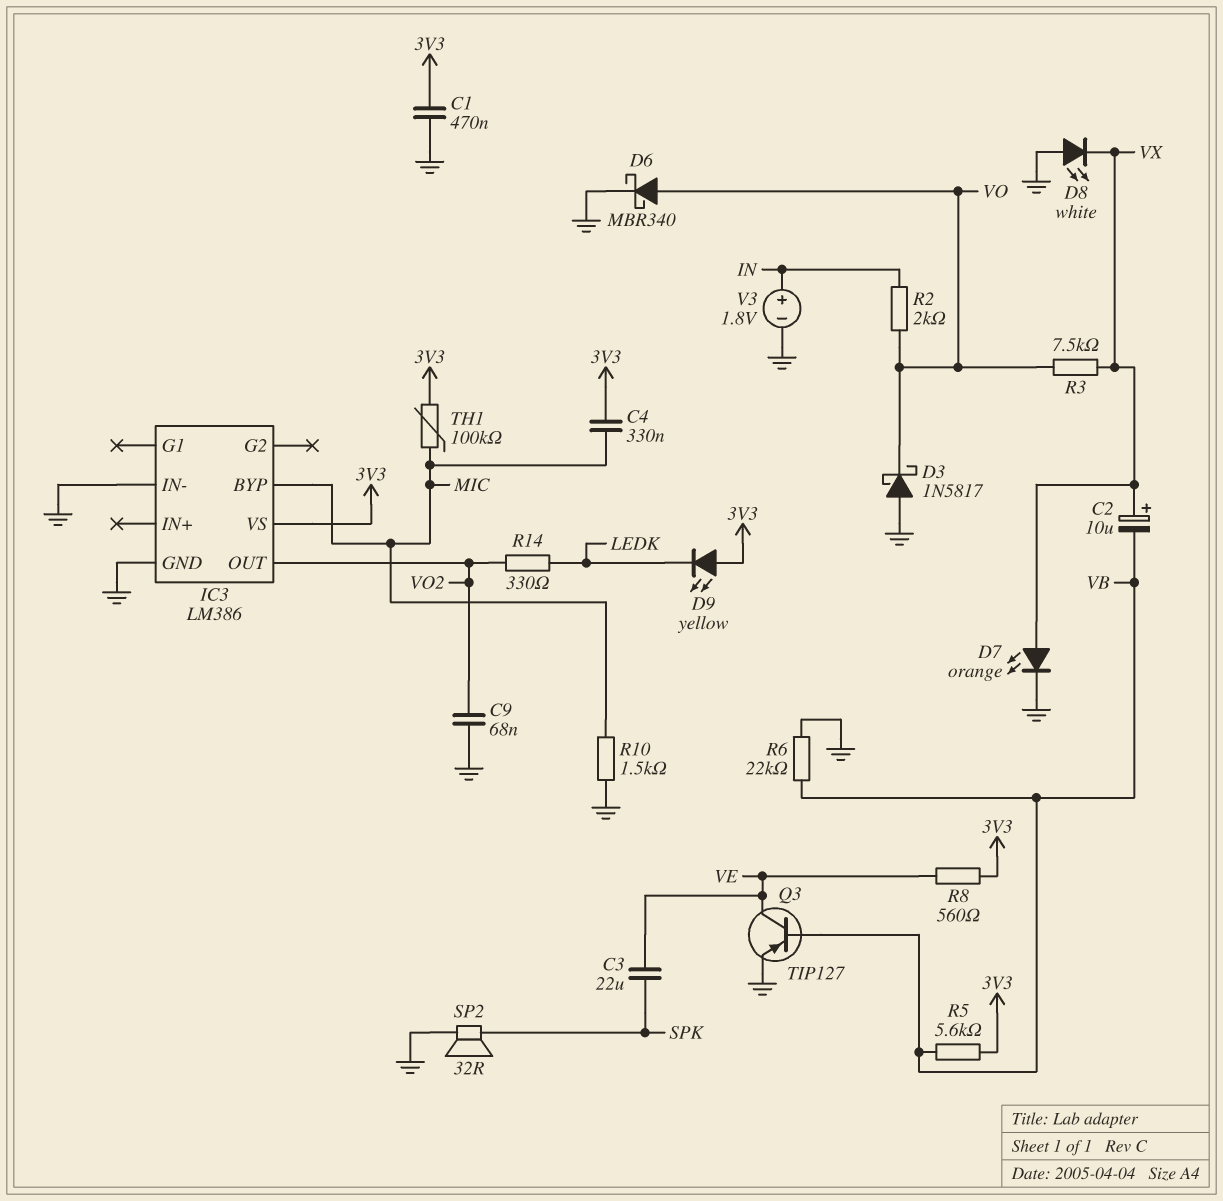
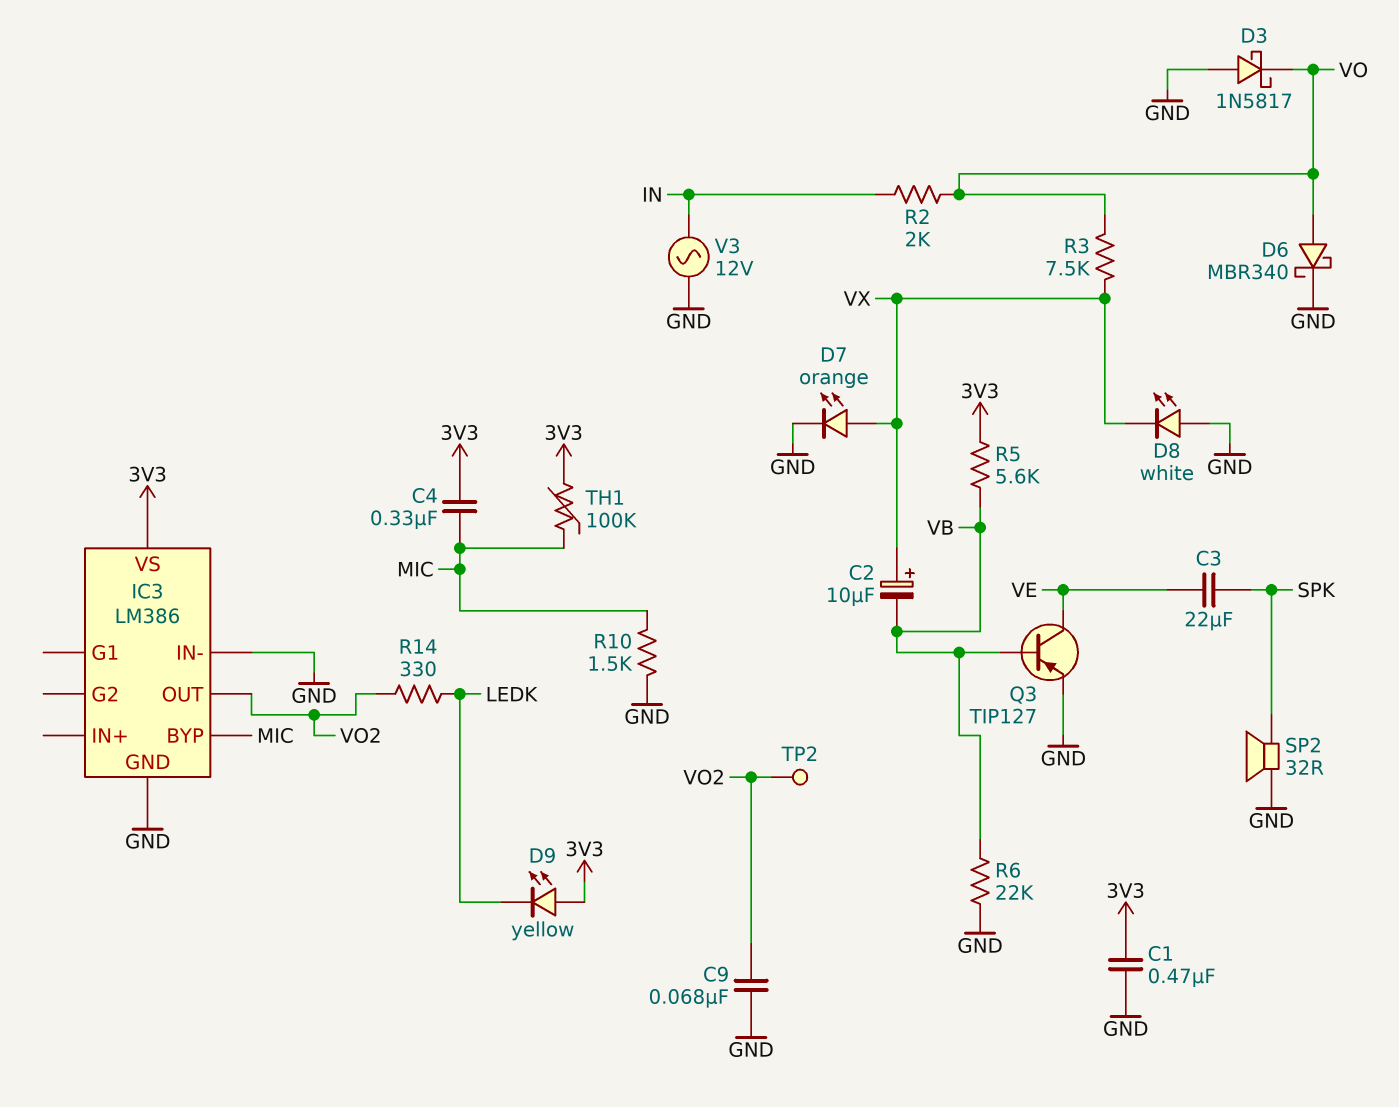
R8: 560 (3V3, VE) -> none
TP2: none -> test point (VO2)
V3: 1.8V (plus IN, minus GND) -> AC 12V (GND, IN)

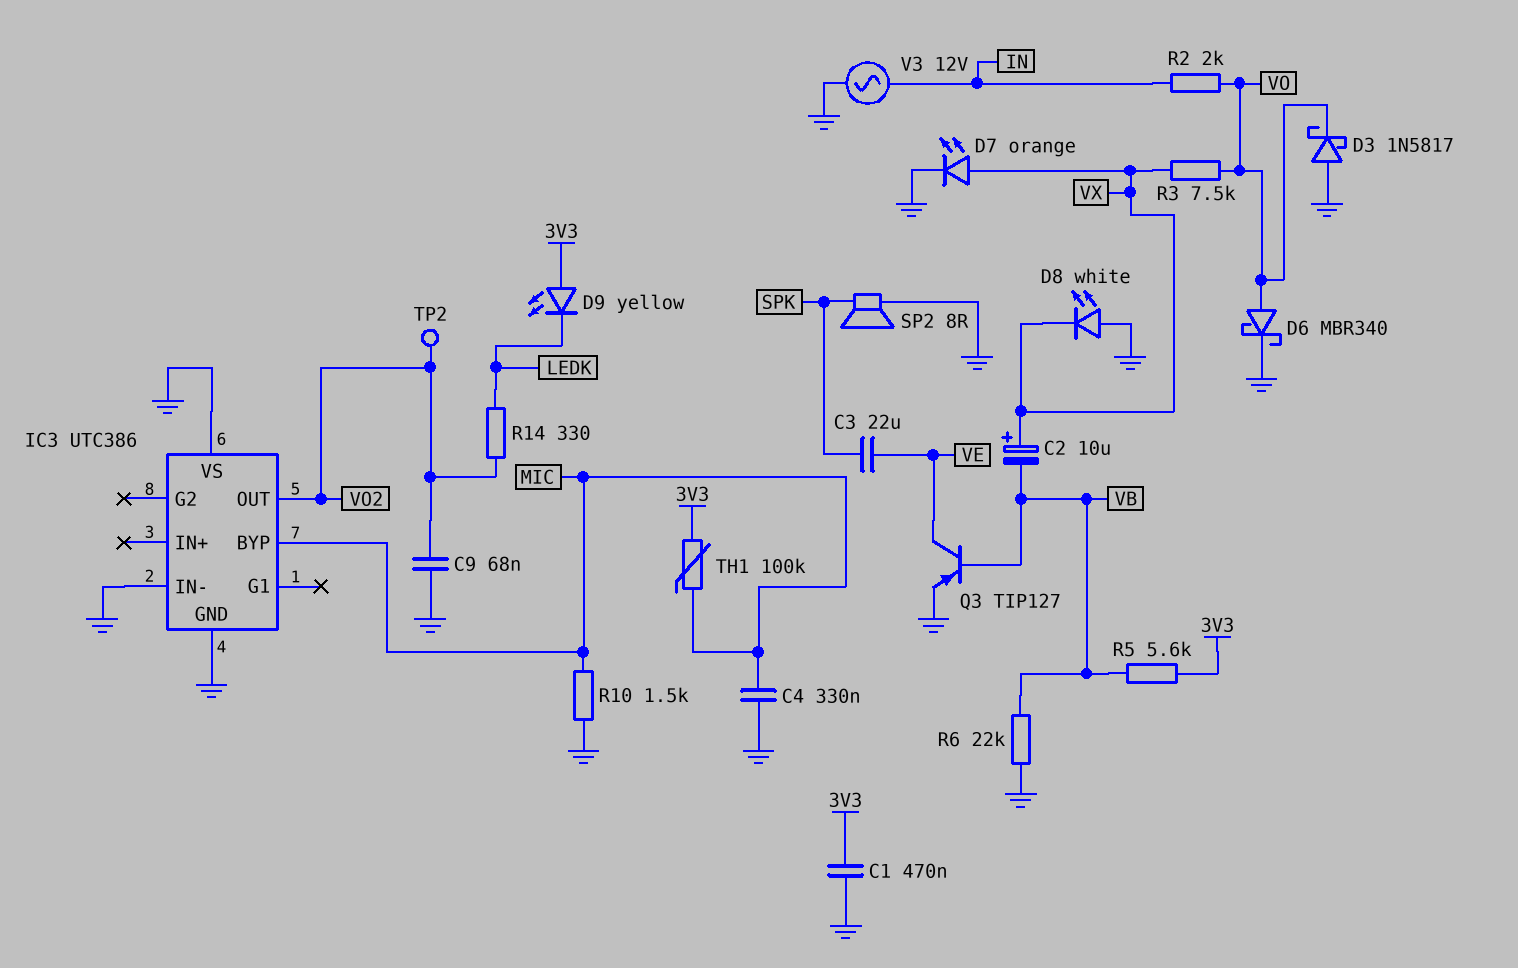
C4: 330nF (3V3, MIC) -> 330nF (GND, MIC)
IC3: LM386 -> UTC386
IC3 pin VS: 3V3 -> GND
SP2: speaker 32R (GND, SPK) -> speaker 8R (GND, SPK)

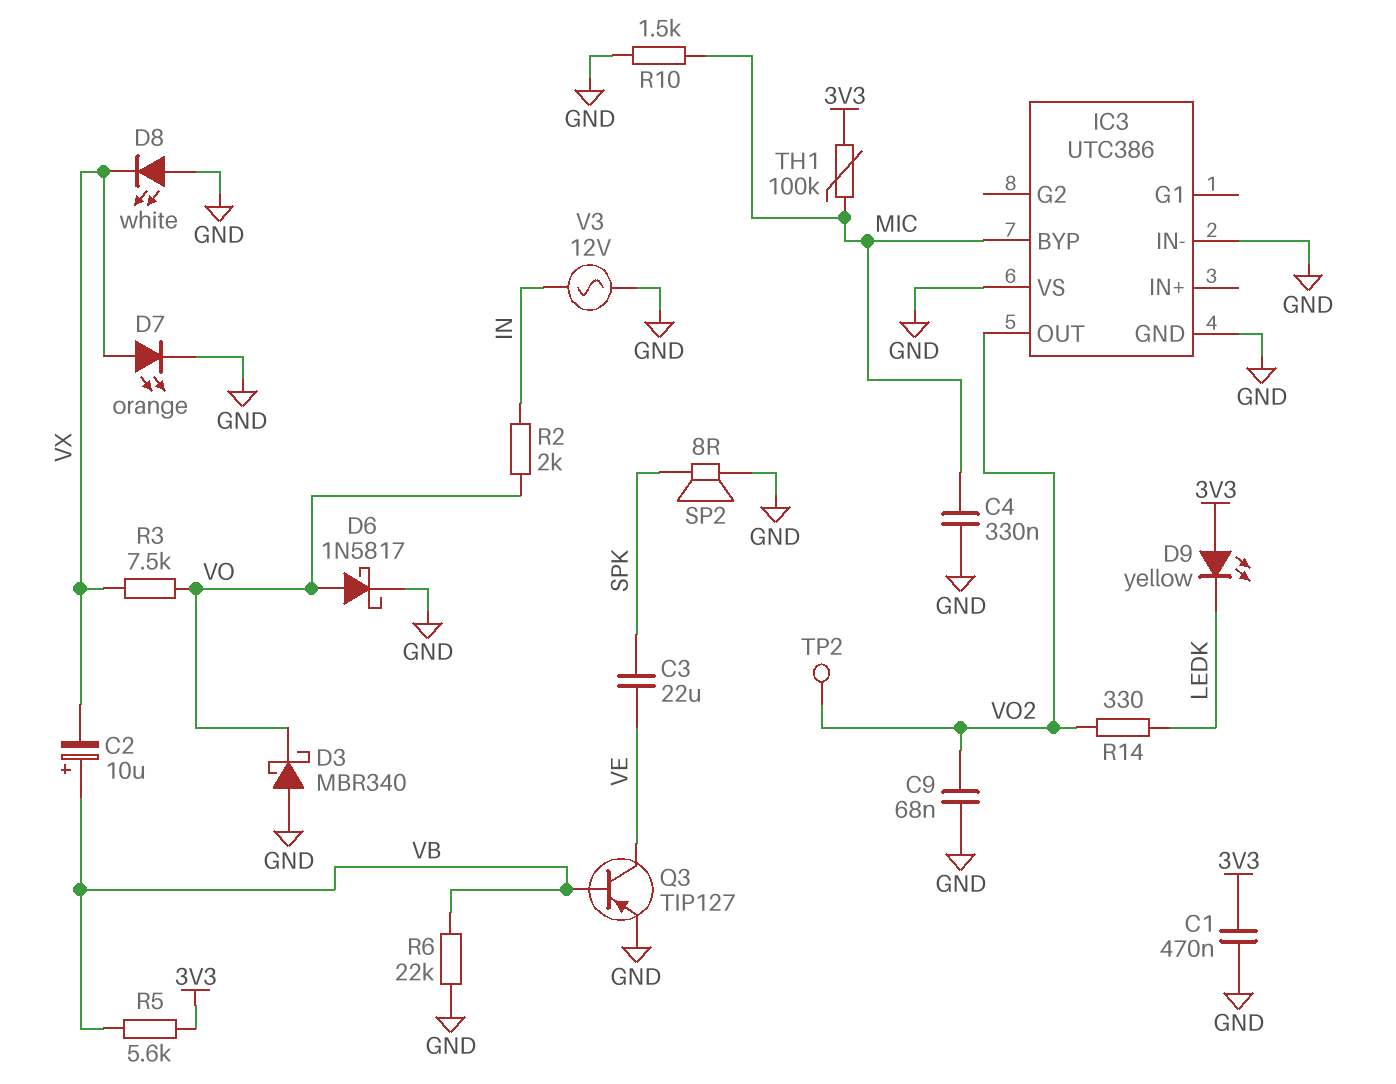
C2: 10uF (plus VX, minus VB) -> 10uF (plus VB, minus VX)
D3: schottky 1N5817 (A GND, K VO) -> schottky MBR340 (A GND, K VO)
D6: schottky MBR340 (A VO, K GND) -> schottky 1N5817 (A VO, K GND)

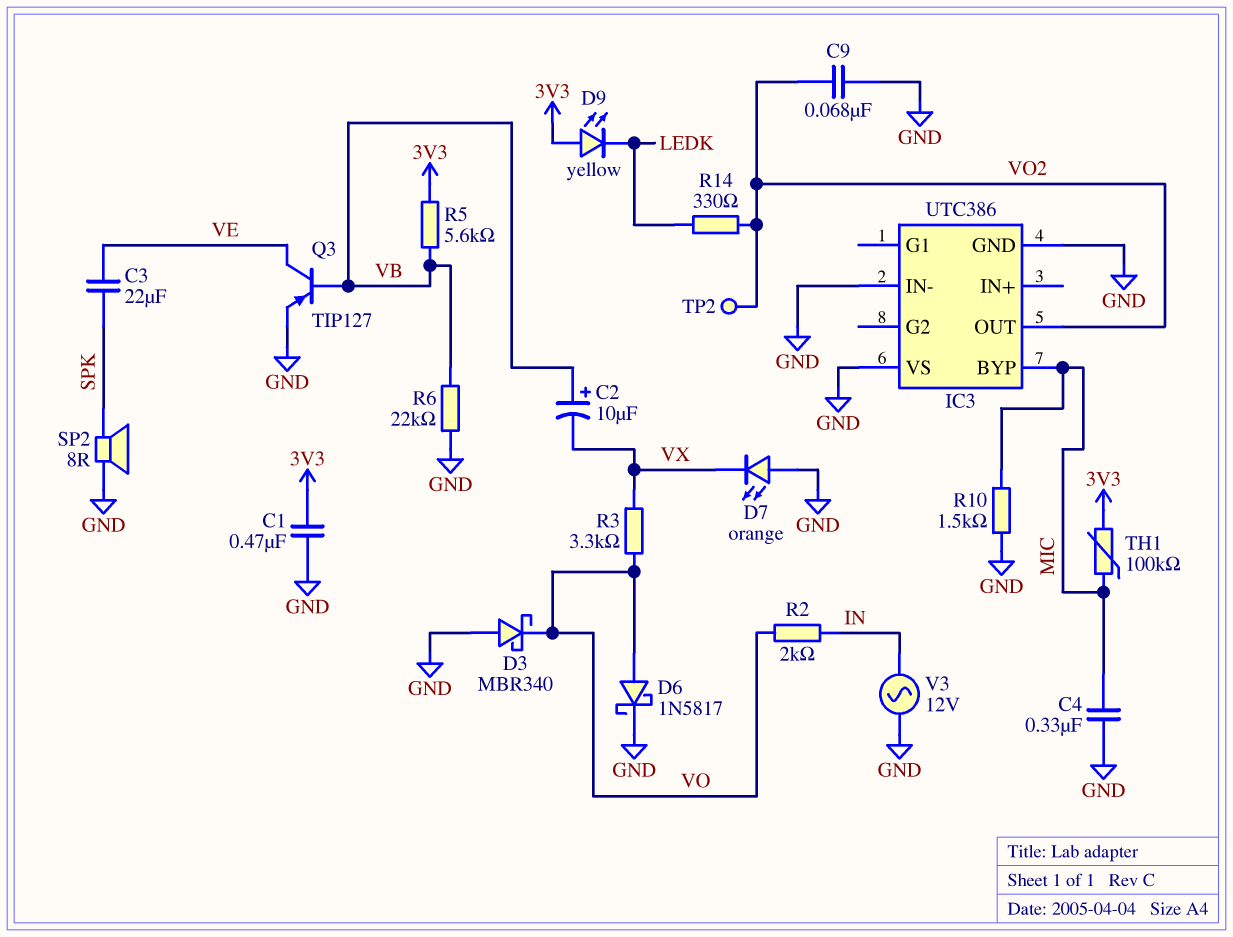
D7: LED orange (A VX, K GND) -> LED orange (A GND, K VX)
D8: LED white (A GND, K VX) -> none
R3: 7.5k (VO, VX) -> 3.3k (VO, VX)

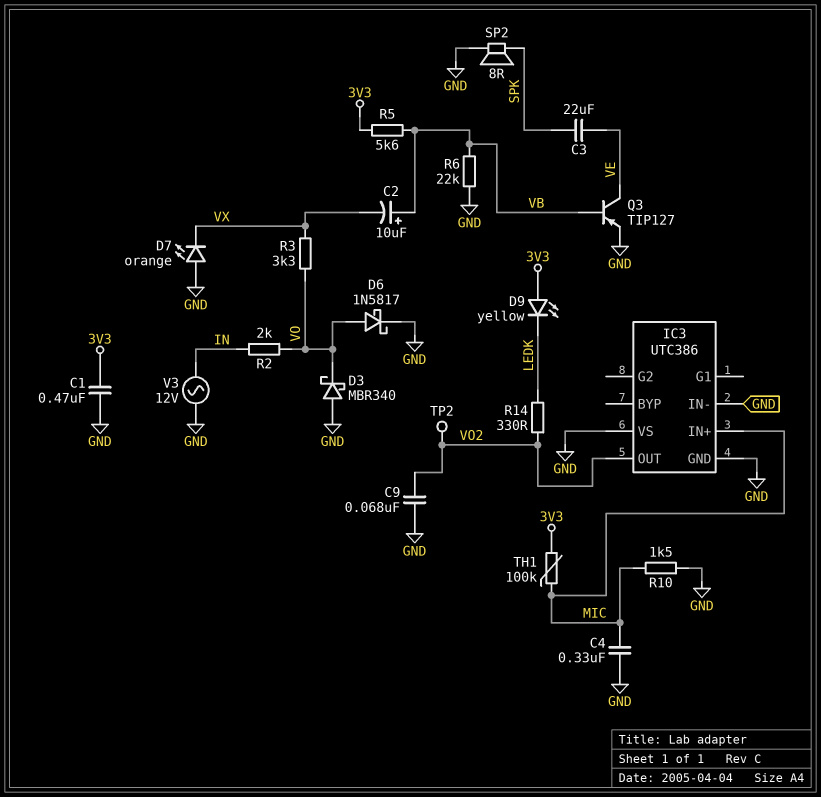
IC3 pin BYP: MIC -> none
IC3 pin IN+: none -> MIC

